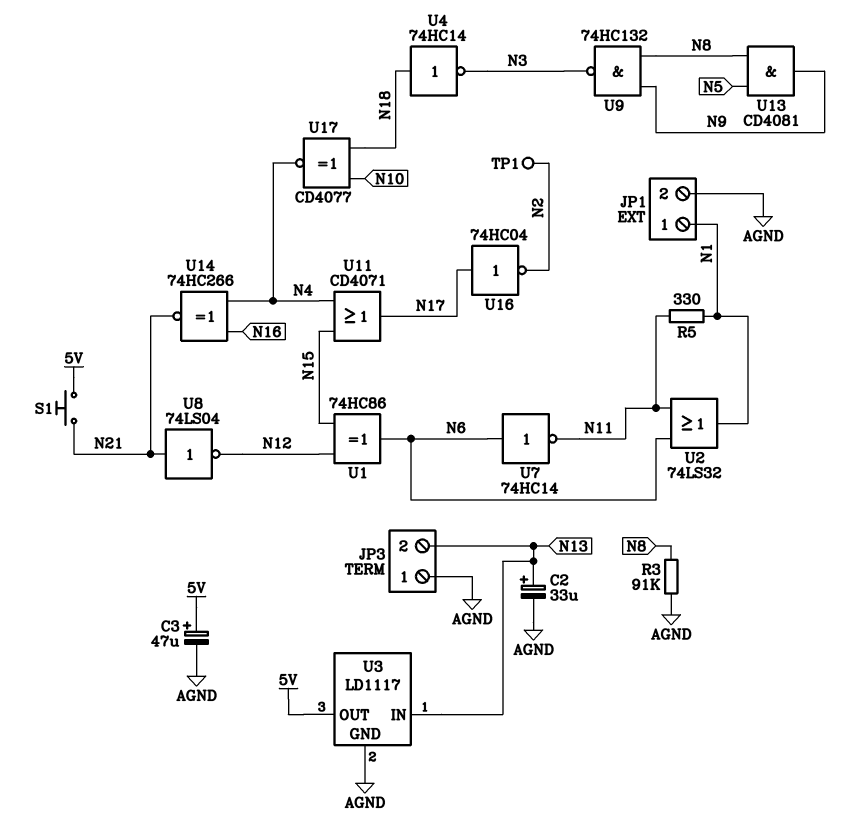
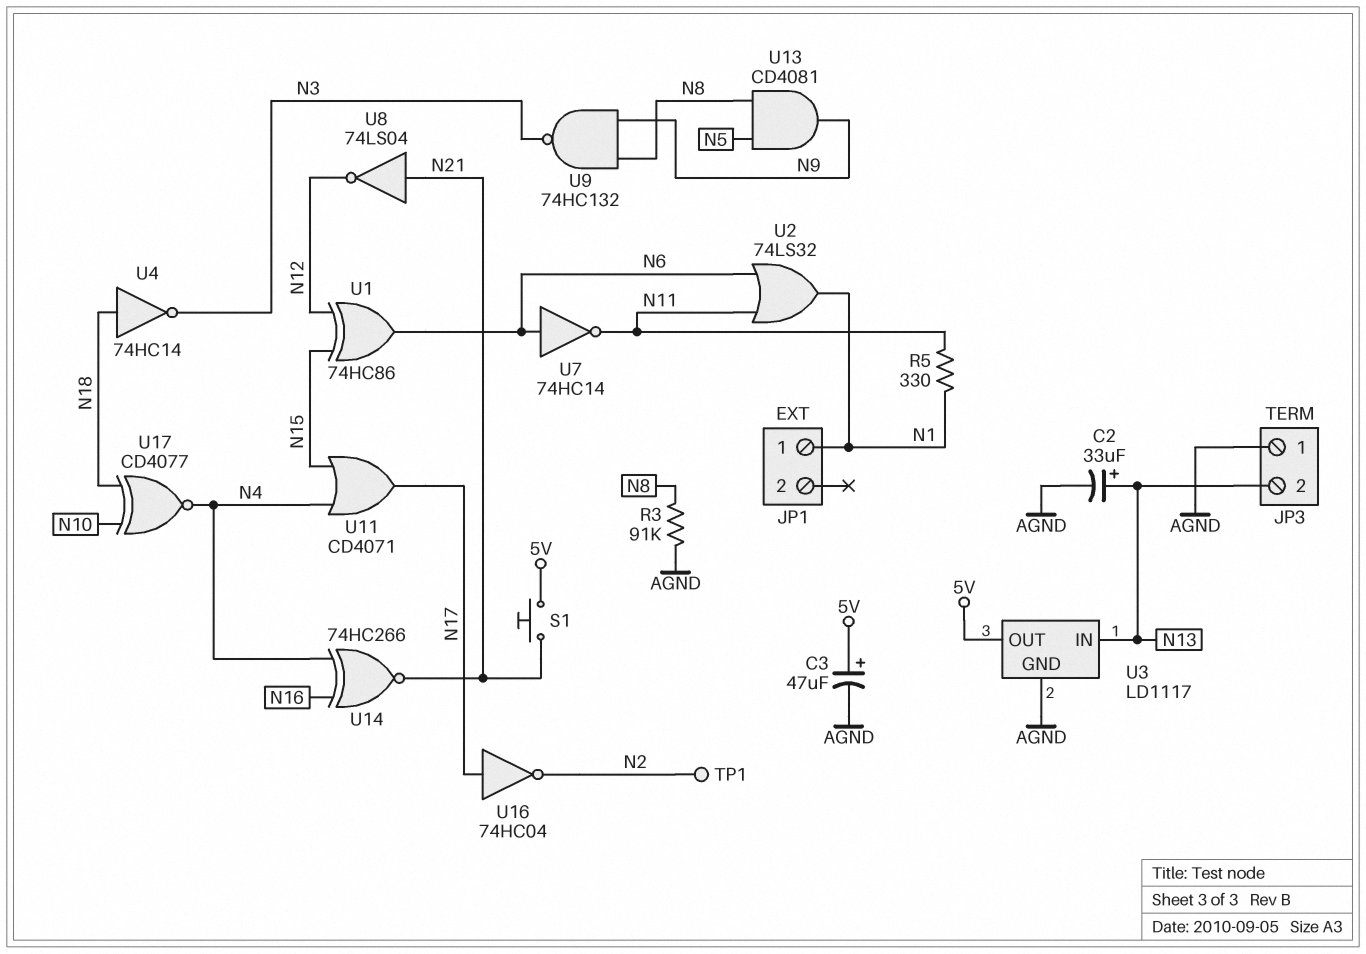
JP1 pin 2: AGND -> none

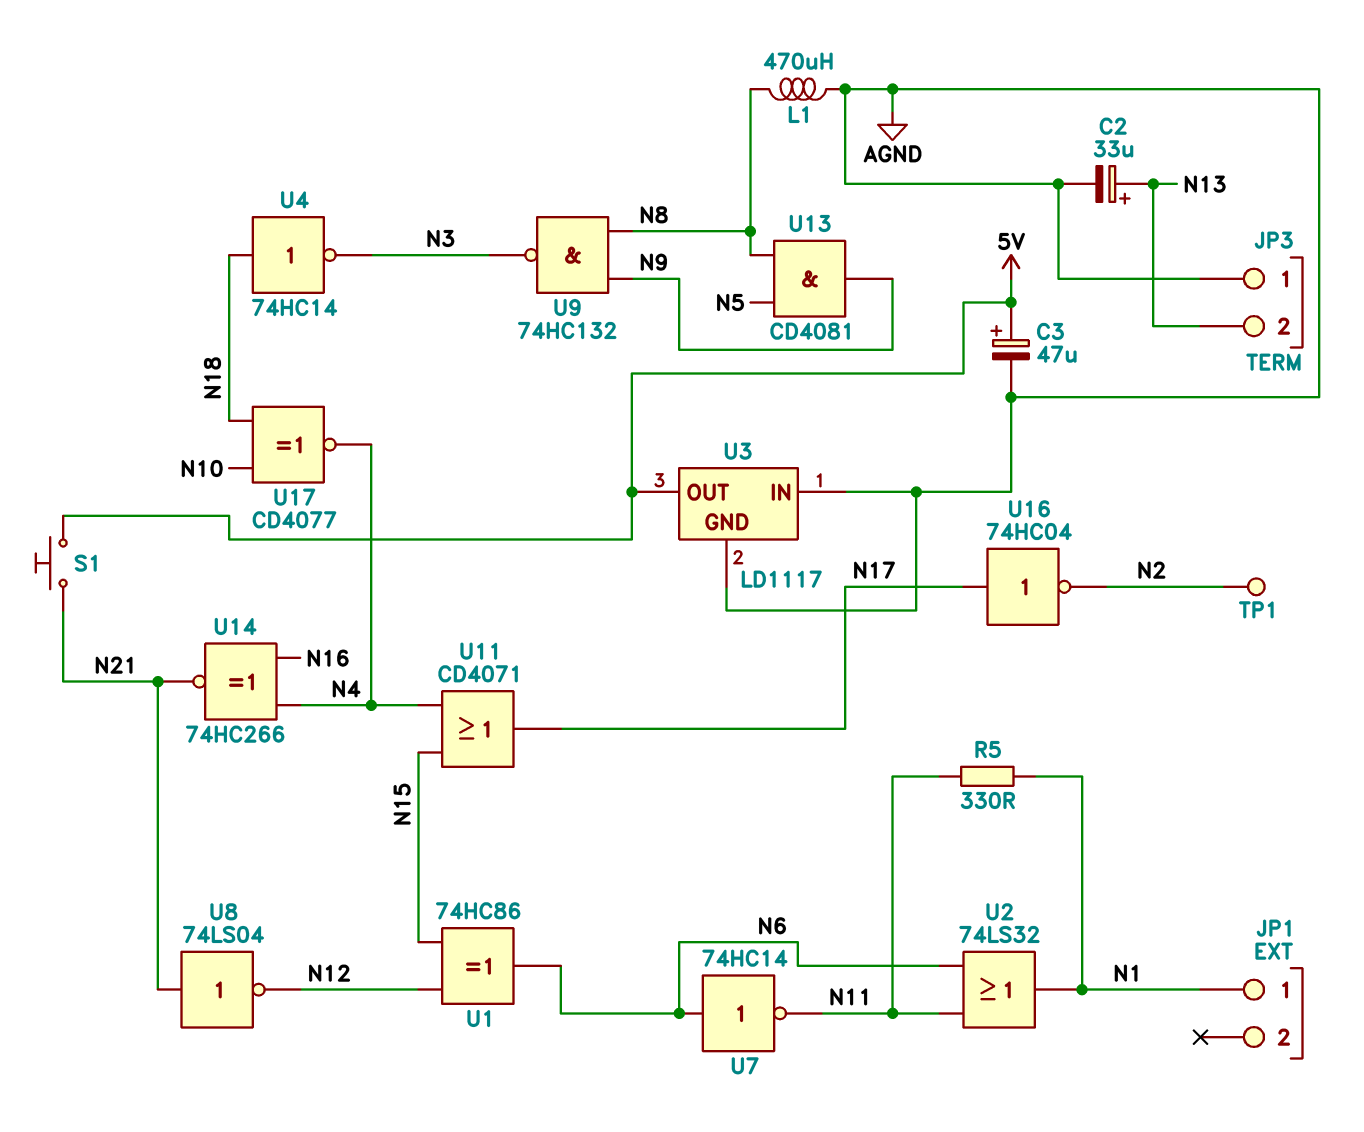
L1: none -> 470uH (AGND, N8)
R3: 91k (AGND, N8) -> none
U3 pin IN: N13 -> AGND

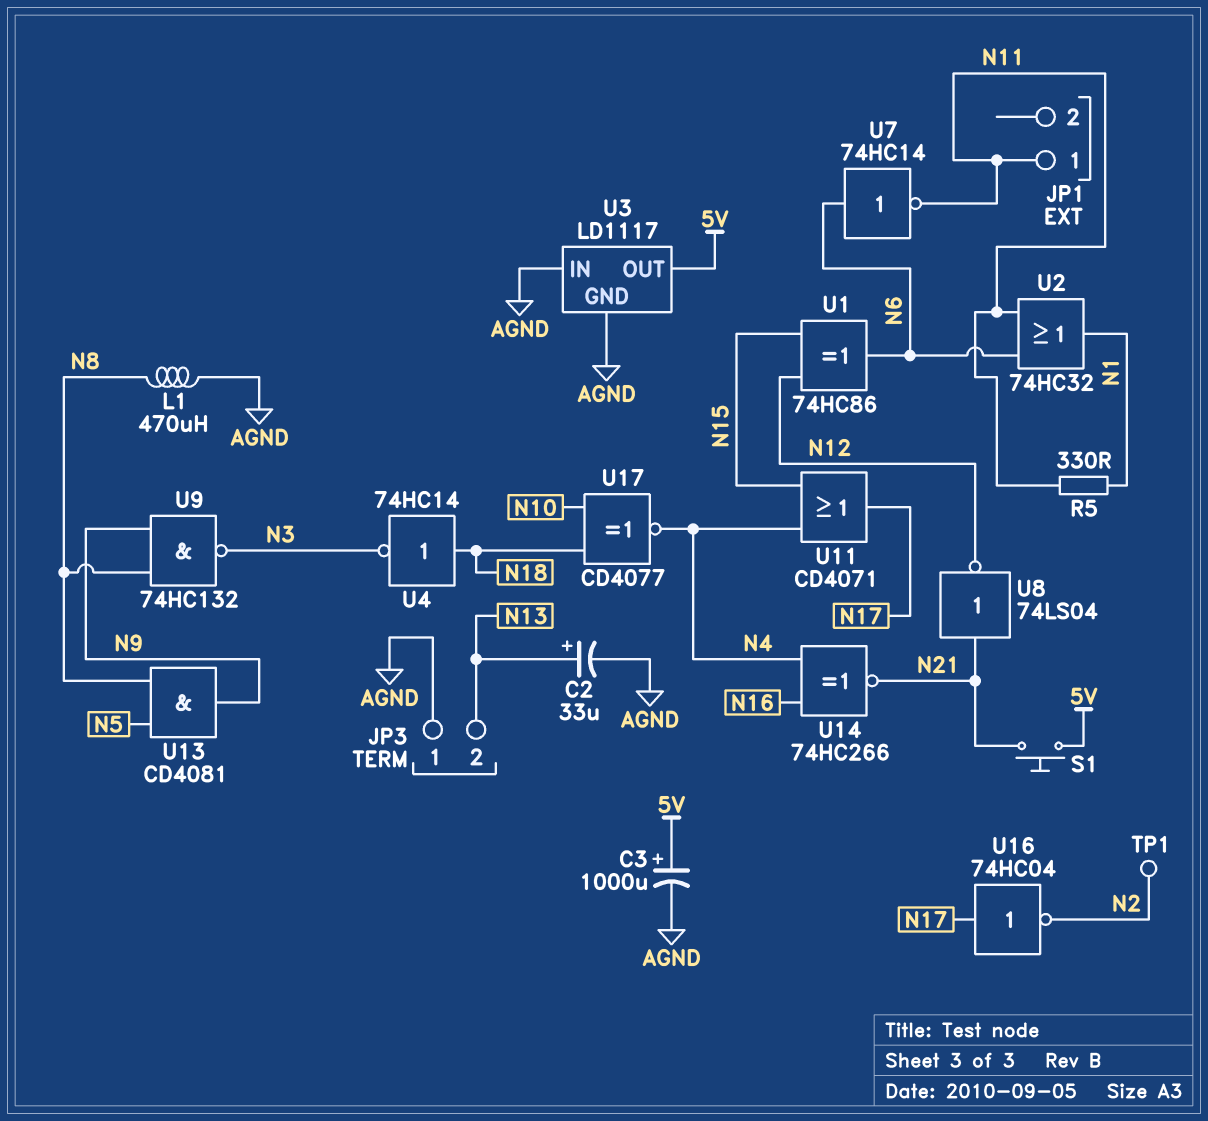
C3: 47uF (plus 5V, minus AGND) -> 1000uF (plus 5V, minus AGND)
JP1 pin 1: N1 -> N11
U2: OR 74LS32 (in N6, in N11, out N1) -> OR 74HC32 (in N6, in N11, out N1)

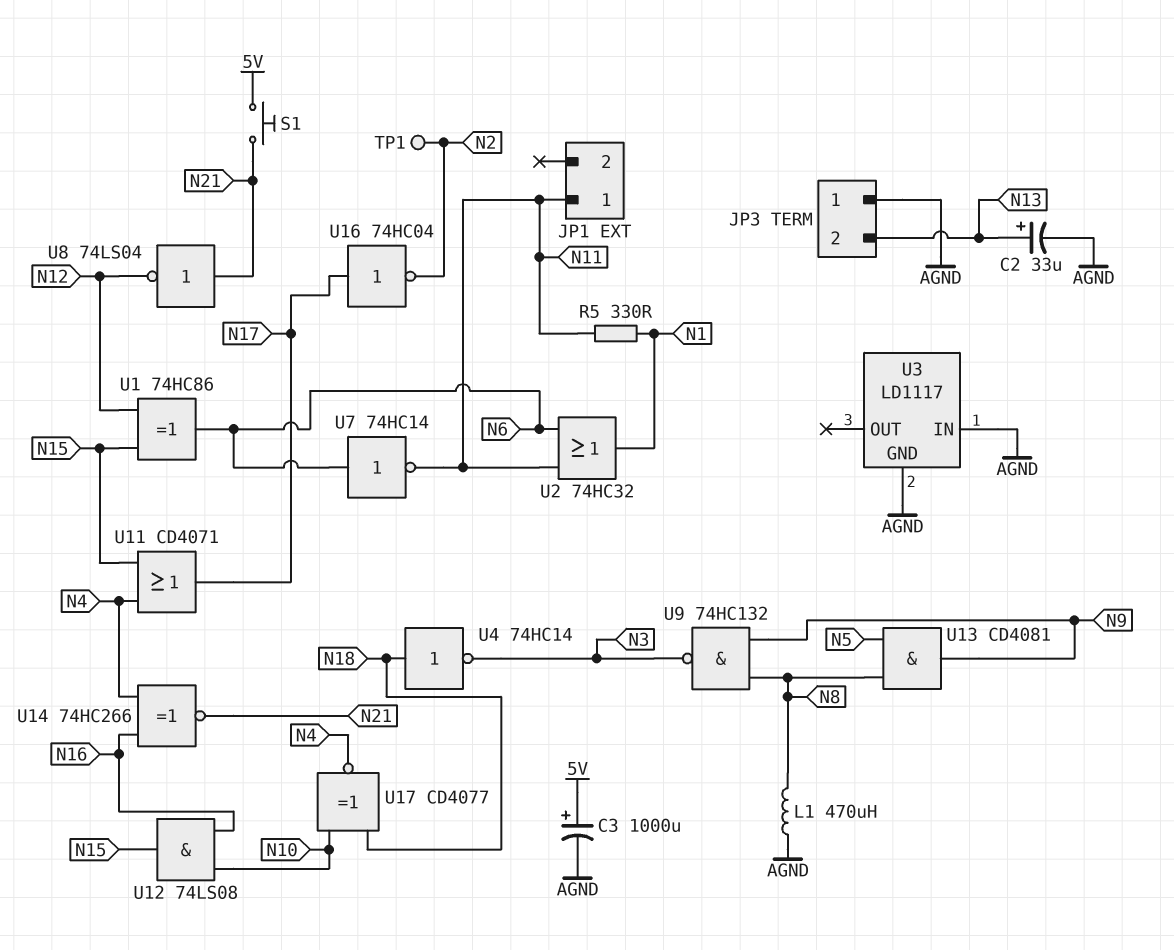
U3 pin OUT: 5V -> none
U12: none -> AND 74LS08 (in N10, in N16, out N15)

